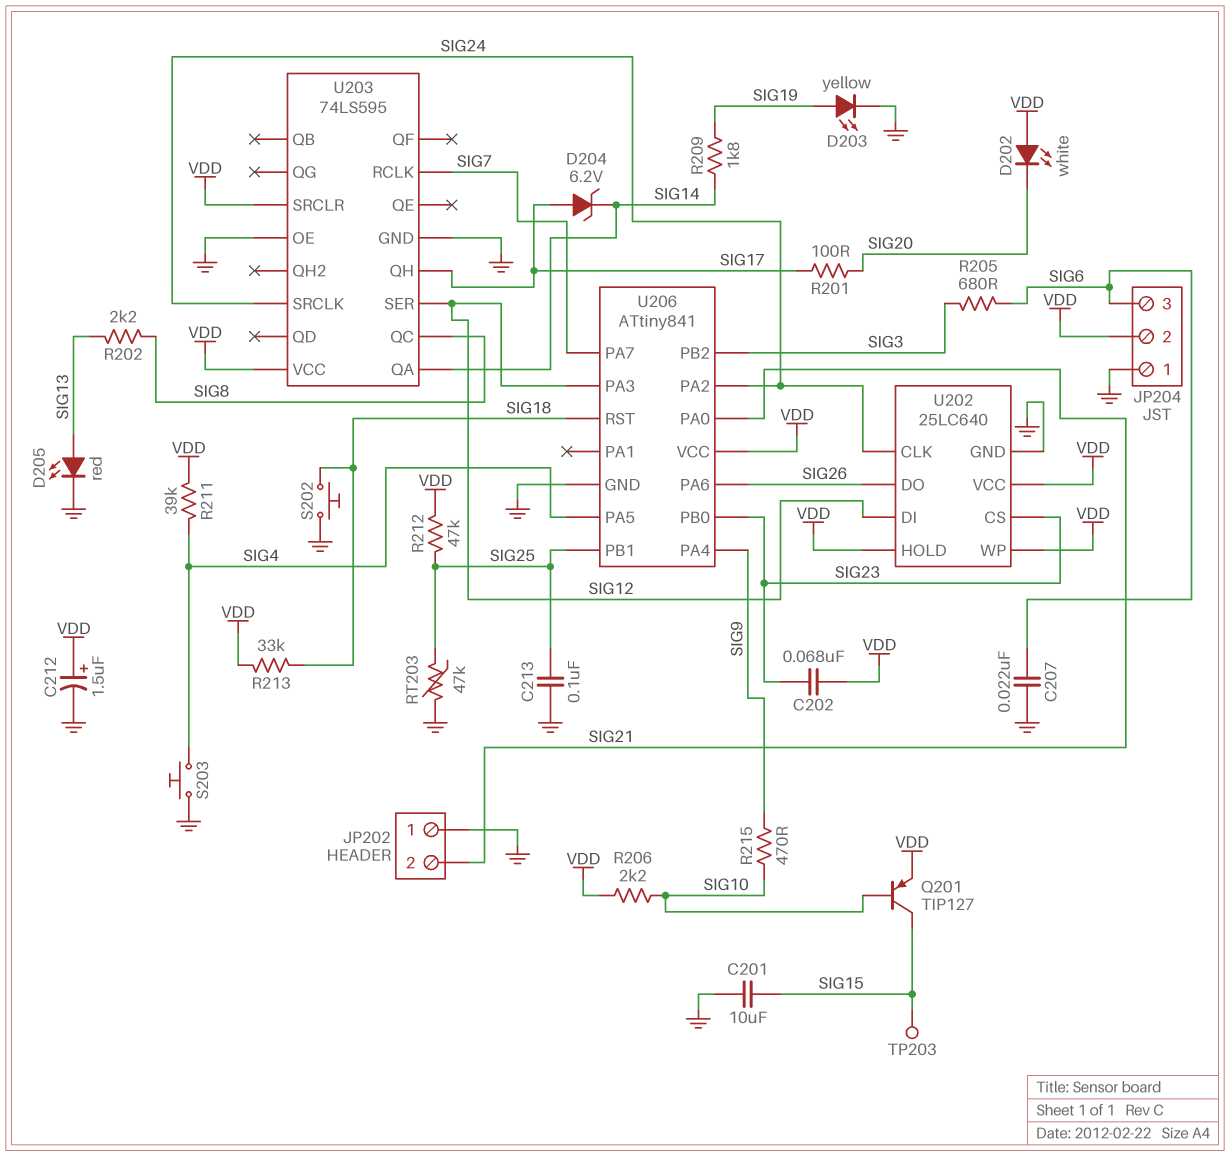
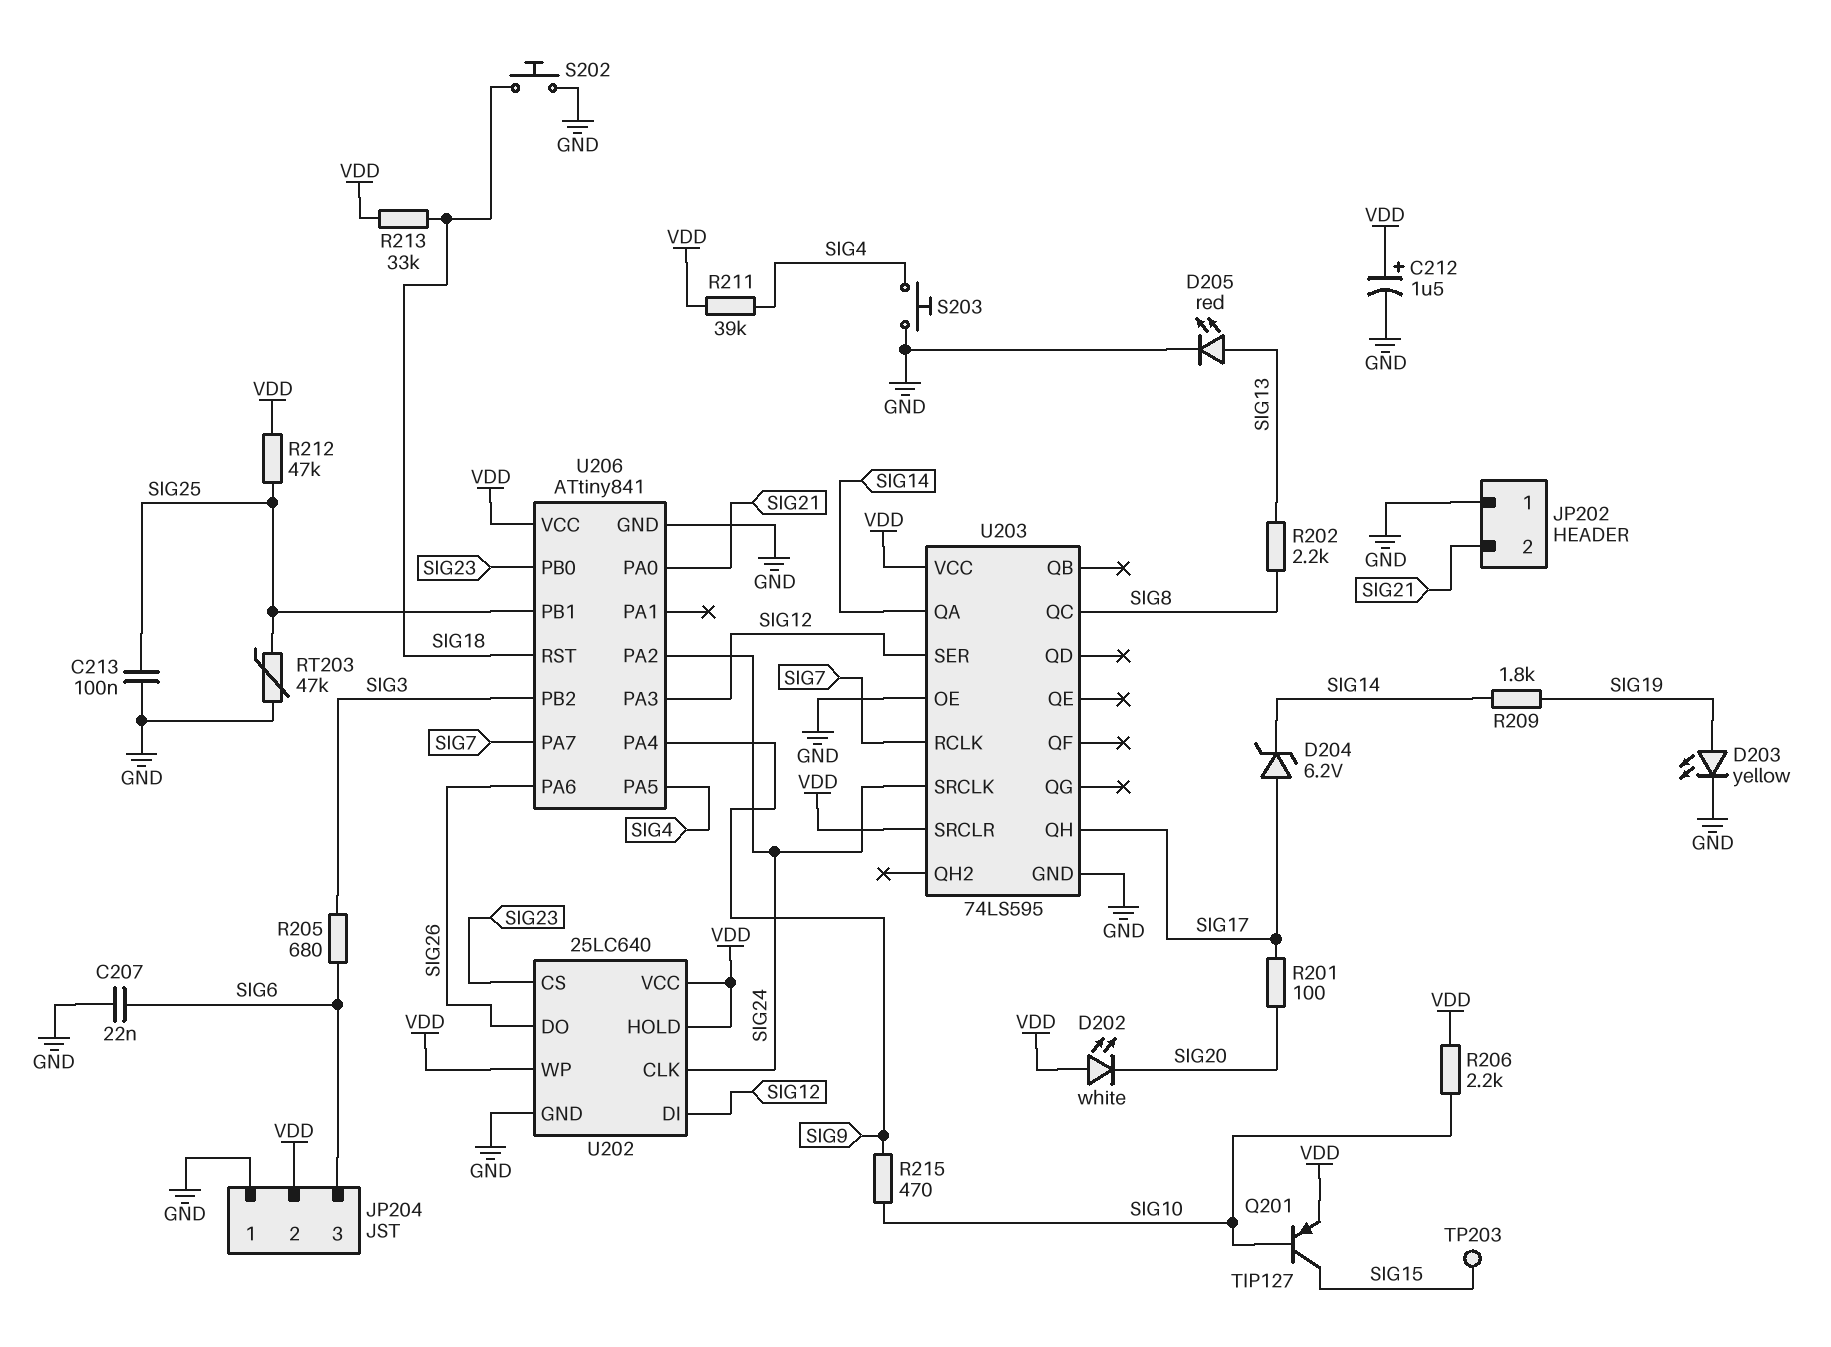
C201: 10uF (GND, SIG15) -> none
C202: 68nF (SIG23, VDD) -> none

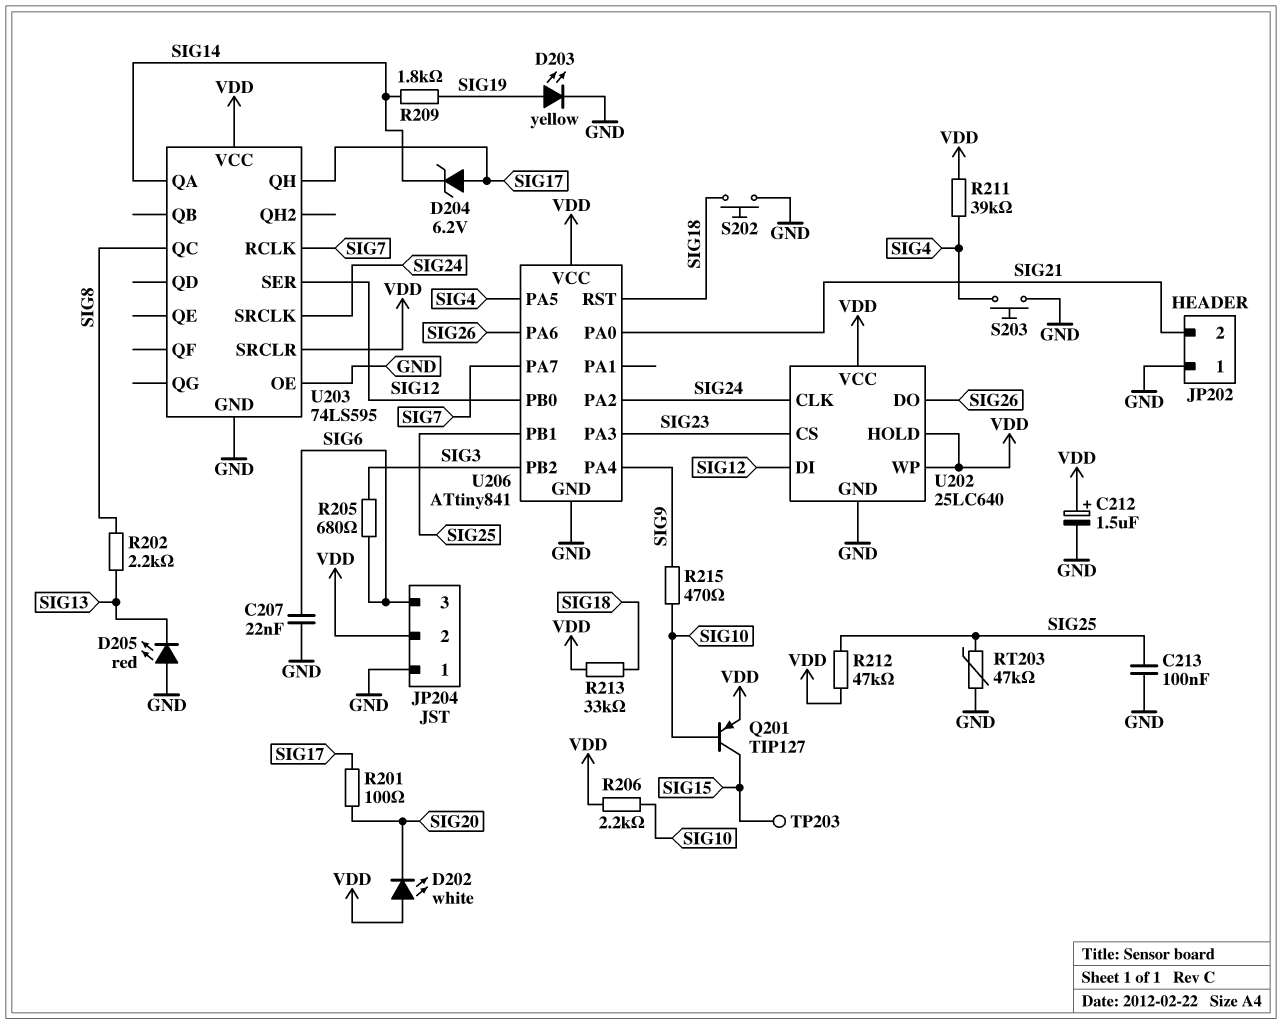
D205: LED red (A SIG13, K GND) -> LED red (A GND, K SIG13)
U206 pin PA3: SIG12 -> SIG23
U206 pin PB0: SIG23 -> SIG12

